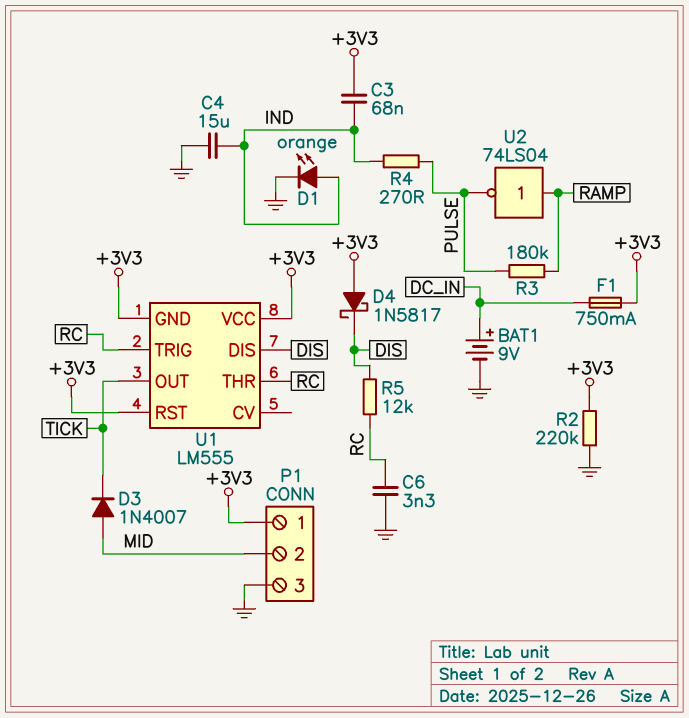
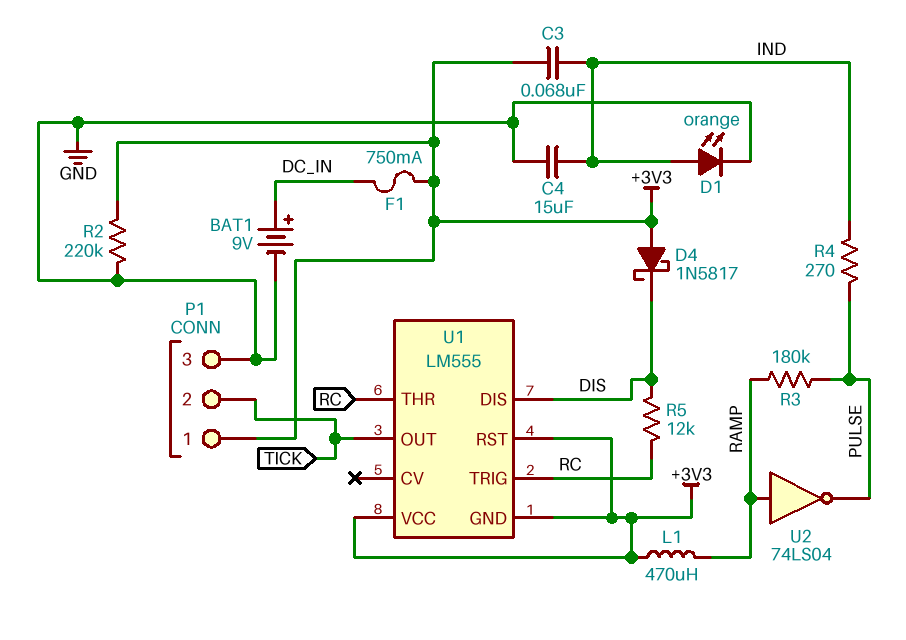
C6: 3.3nF (GND, RC) -> none
D3: diode 1N4007 (A MID, K TICK) -> none
L1: none -> 470uH (+3V3, RAMP)
P1 pin 2: MID -> TICK

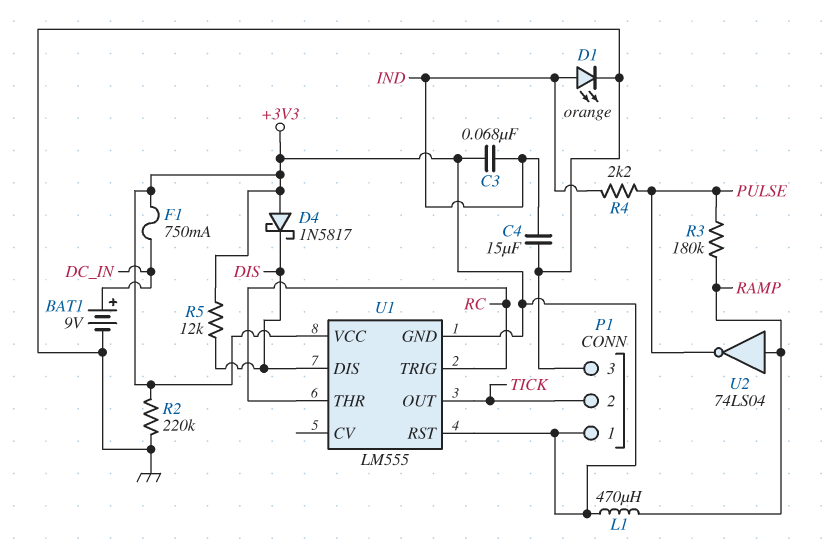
R4: 270 (IND, PULSE) -> 2.2k (IND, PULSE)
R5: 12k (DIS, RC) -> 12k (+3V3, DIS)

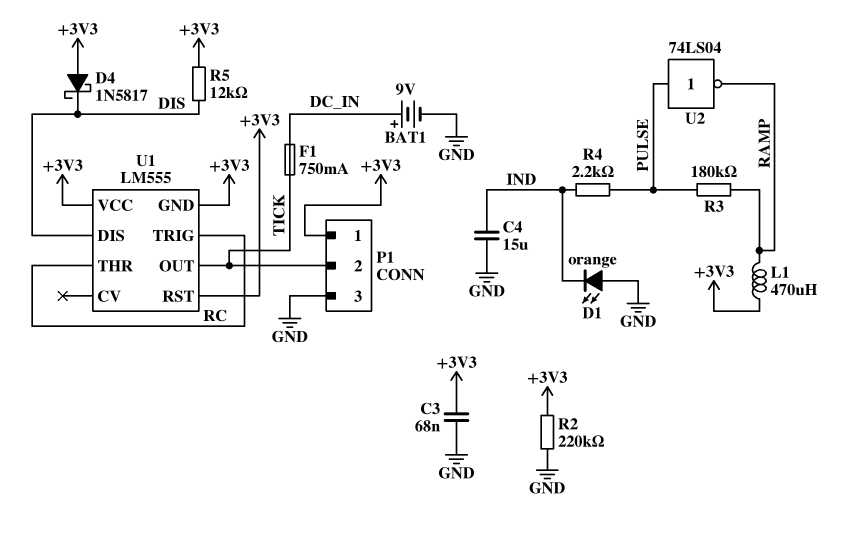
C3: 68nF (+3V3, IND) -> 68nF (+3V3, GND)
D1: LED orange (A IND, K GND) -> LED orange (A GND, K IND)
F1: 750mA (+3V3, DC_IN) -> 750mA (DC_IN, TICK)
U2: NOT 74LS04 (in RAMP, out PULSE) -> NOT 74LS04 (in PULSE, out RAMP)

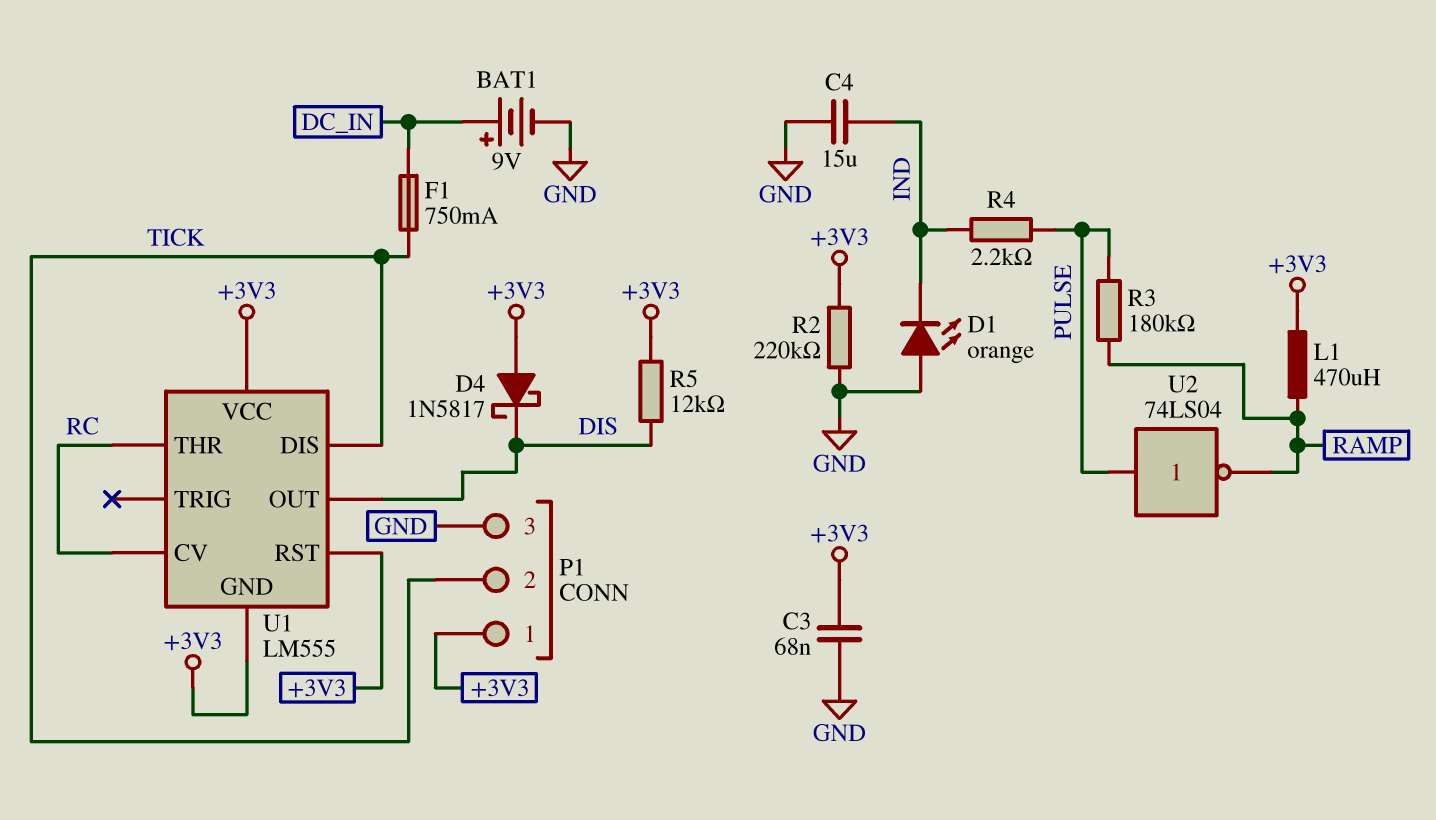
U1 pin CV: none -> RC
U1 pin DIS: DIS -> TICK
U1 pin OUT: TICK -> DIS
U1 pin TRIG: RC -> none

